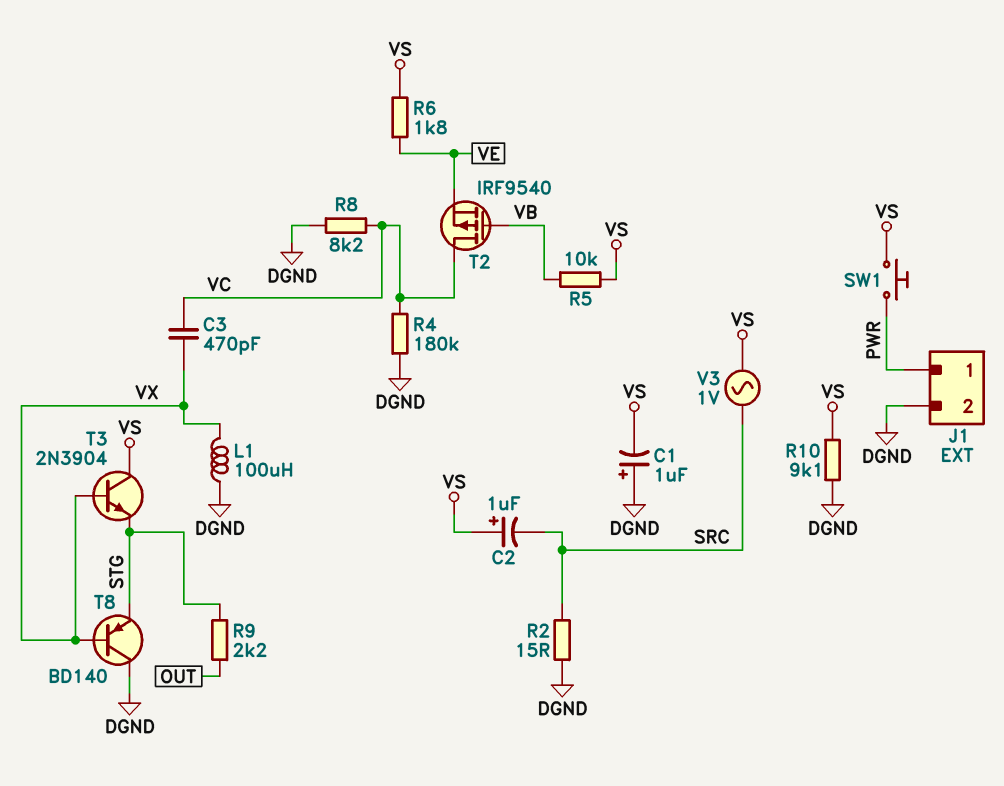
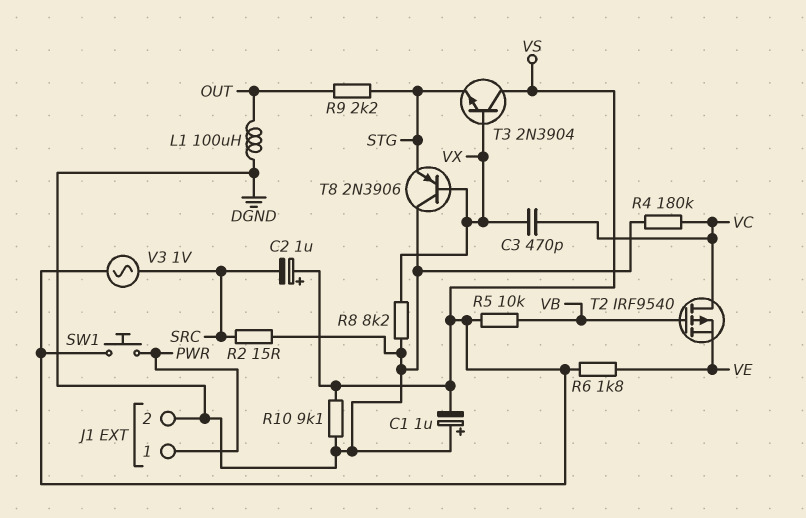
L1: 100uH (DGND, VX) -> 100uH (DGND, OUT)
R8: 8.2k (DGND, VC) -> 8.2k (DGND, VX)
T8: PNP BD140 (B VX, C DGND, E STG) -> PNP 2N3906 (B VX, C DGND, E STG)

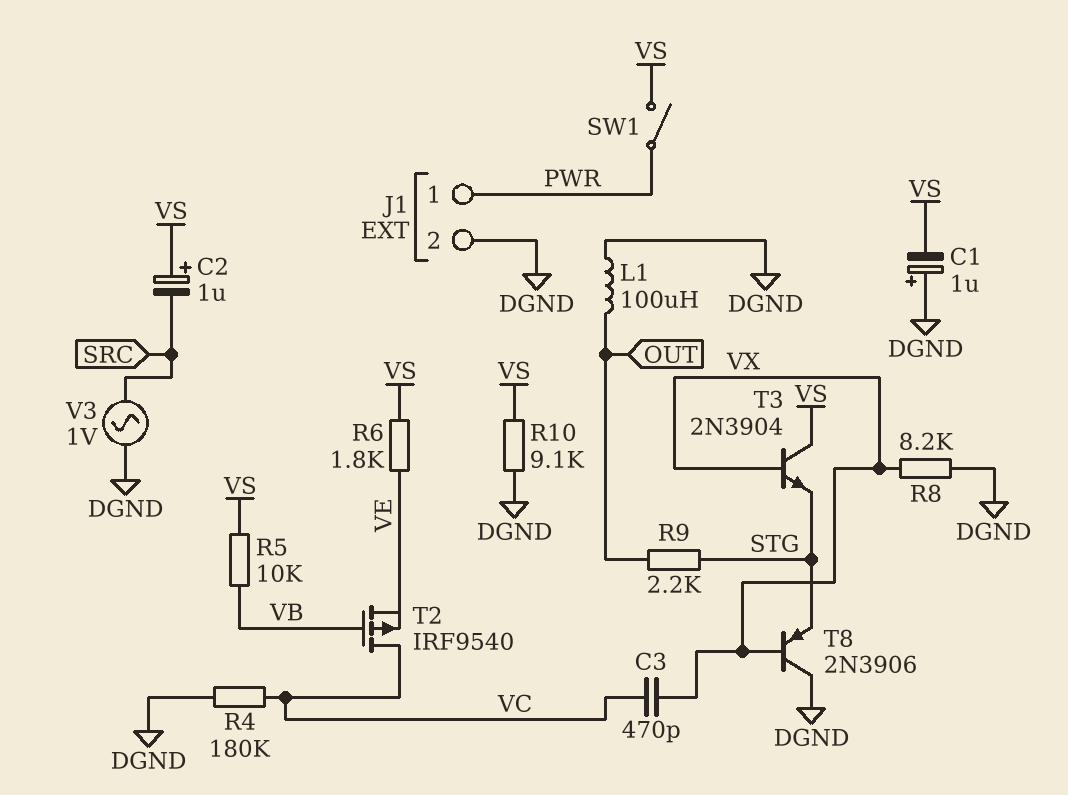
R2: 15 (DGND, SRC) -> none
SW1: button (PWR, VS) -> switch (PWR, VS)
V3: AC 1V (SRC, VS) -> AC 1V (DGND, SRC)

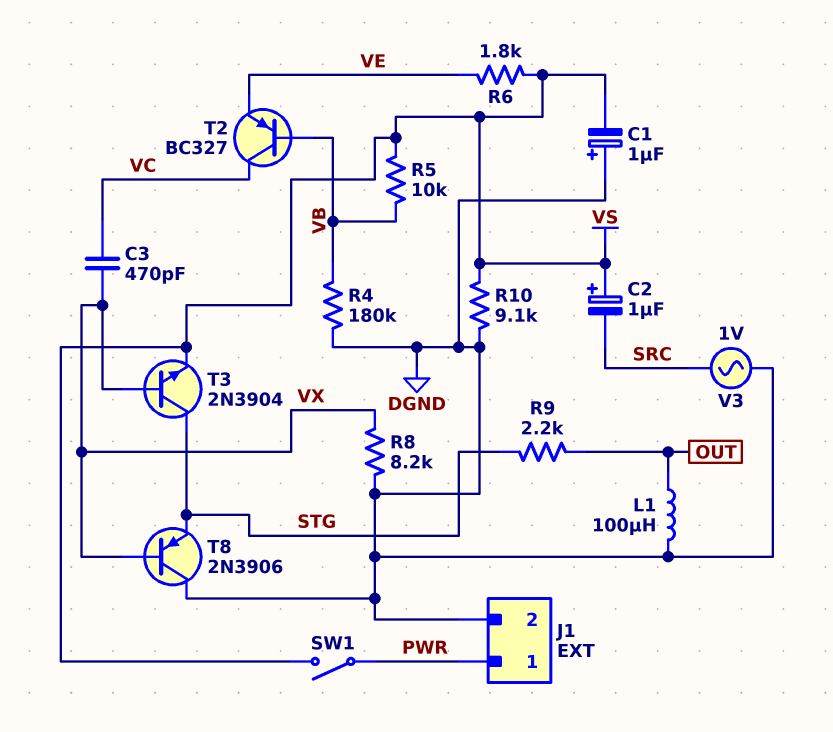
R4: 180k (DGND, VC) -> 180k (DGND, VB)
T2: PMOS IRF9540 (G VB, D VC, S VE) -> PNP BC327 (B VB, C VC, E VE)
T3: NPN 2N3904 (B VX, C VS, E STG) -> NPN 2N3904 (B VX, C STG, E VS)

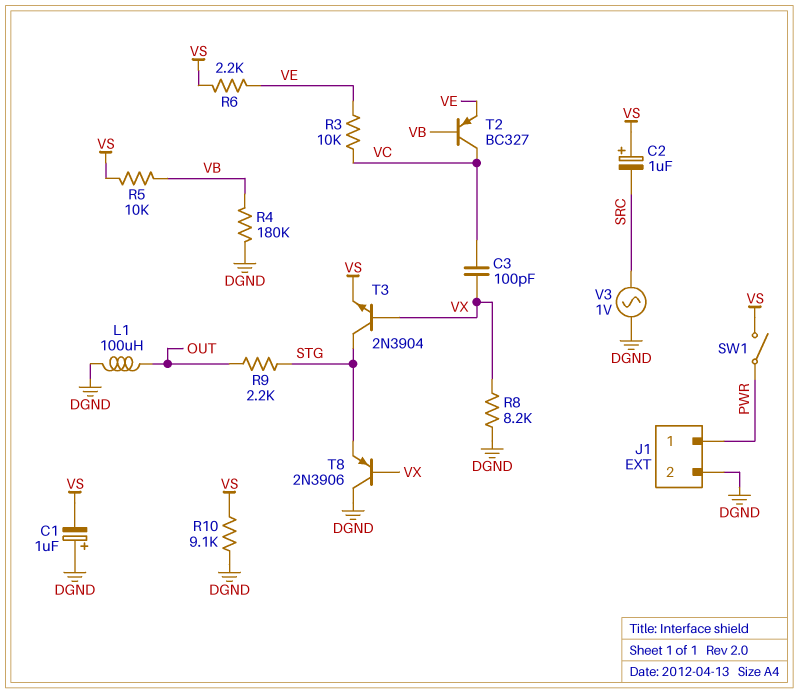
C3: 470pF (VC, VX) -> 100pF (VC, VX)
R3: none -> 10k (VC, VE)
R6: 1.8k (VE, VS) -> 2.2k (VE, VS)

